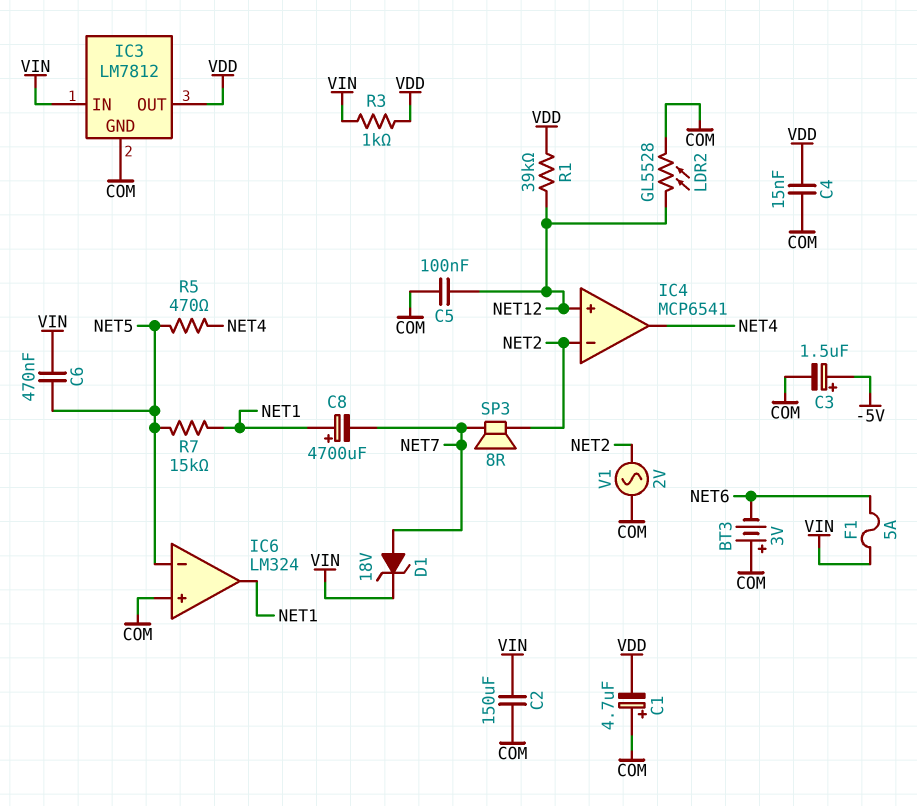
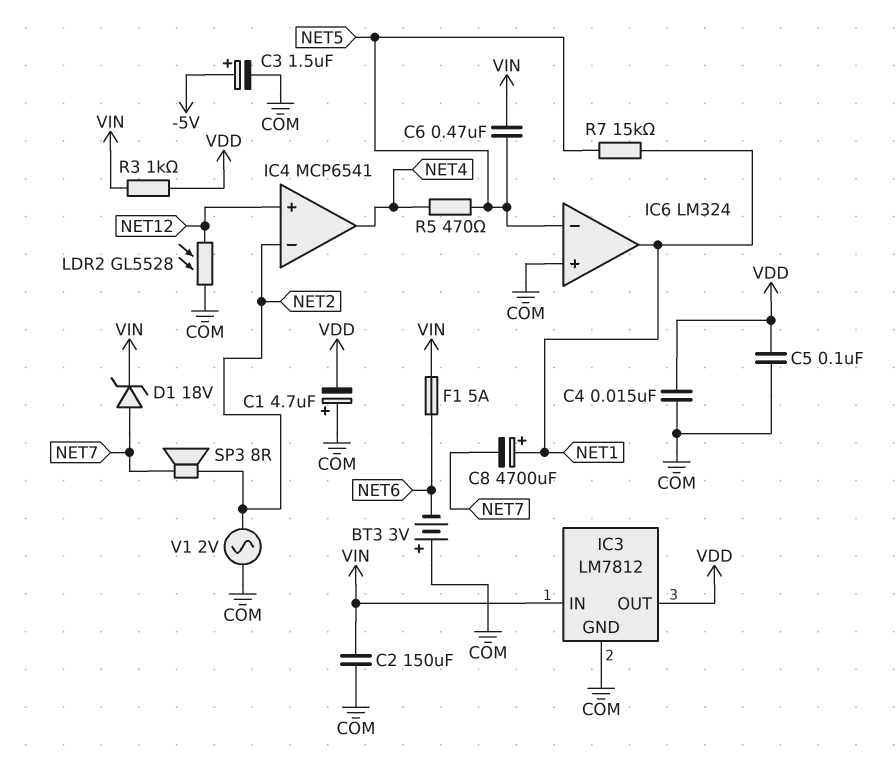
C5: 100nF (COM, NET12) -> 100nF (COM, VDD)
R1: 39k (NET12, VDD) -> none

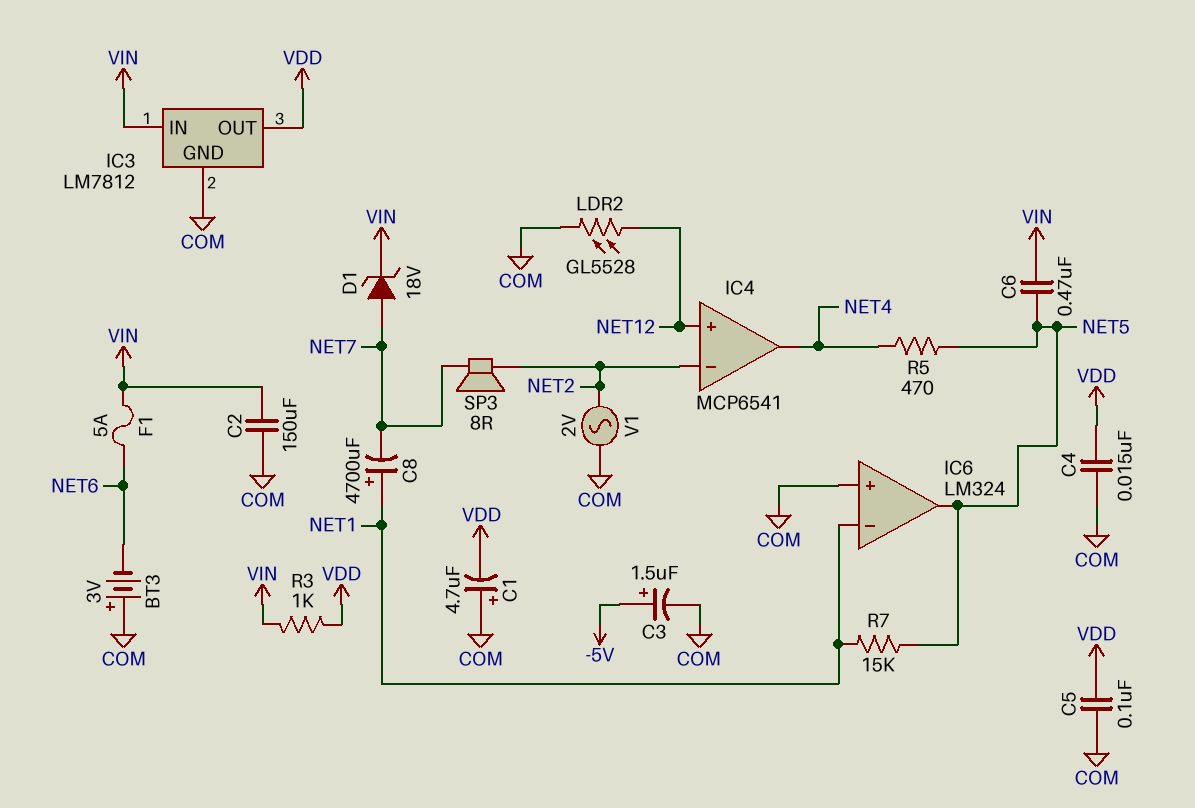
IC6 pin in-: NET5 -> NET1
IC6 pin out: NET1 -> NET5

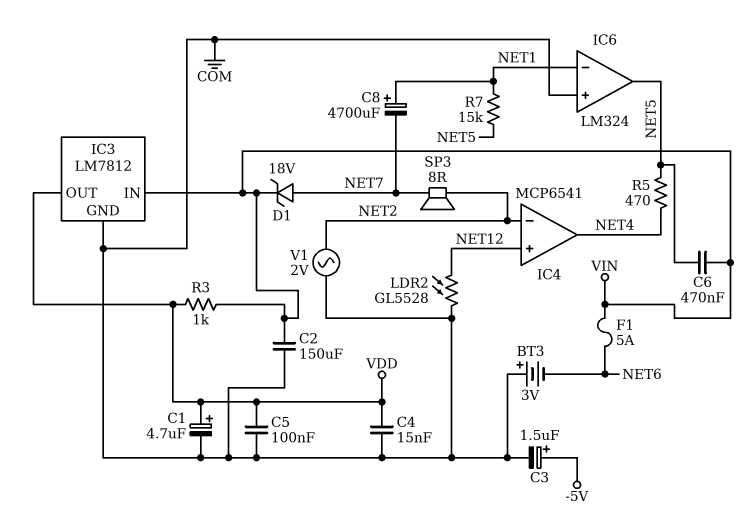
C1: 4.7uF (plus COM, minus VDD) -> 4.7uF (plus VDD, minus COM)

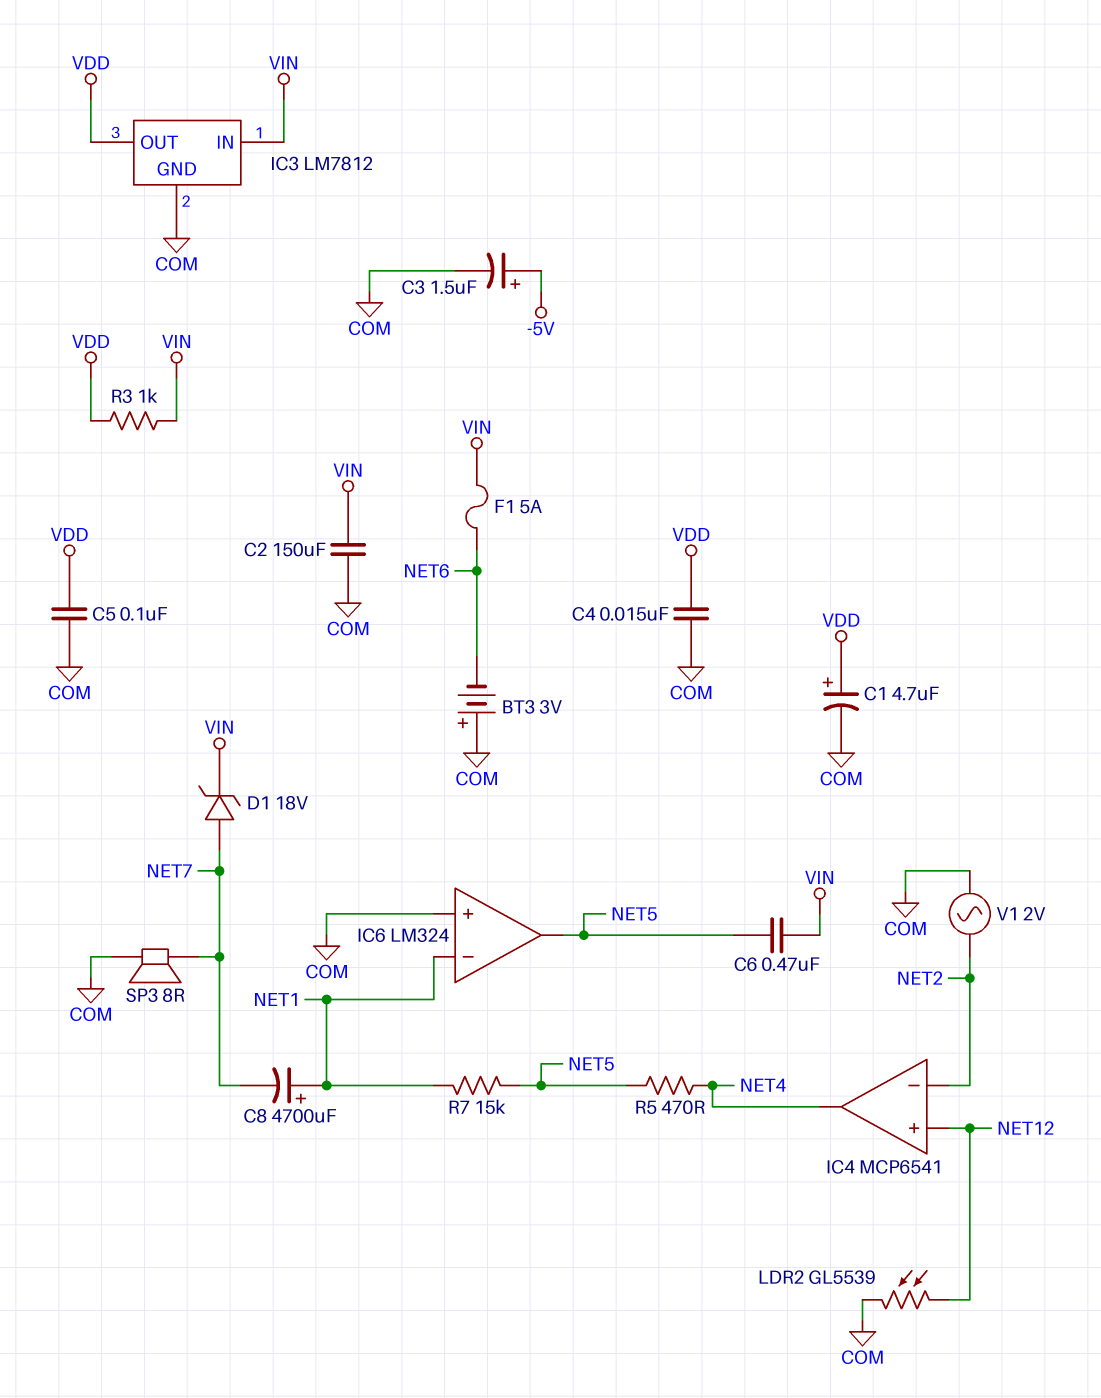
LDR2: GL5528 (COM, NET12) -> GL5539 (COM, NET12)
SP3: speaker 8R (NET2, NET7) -> speaker 8R (COM, NET7)

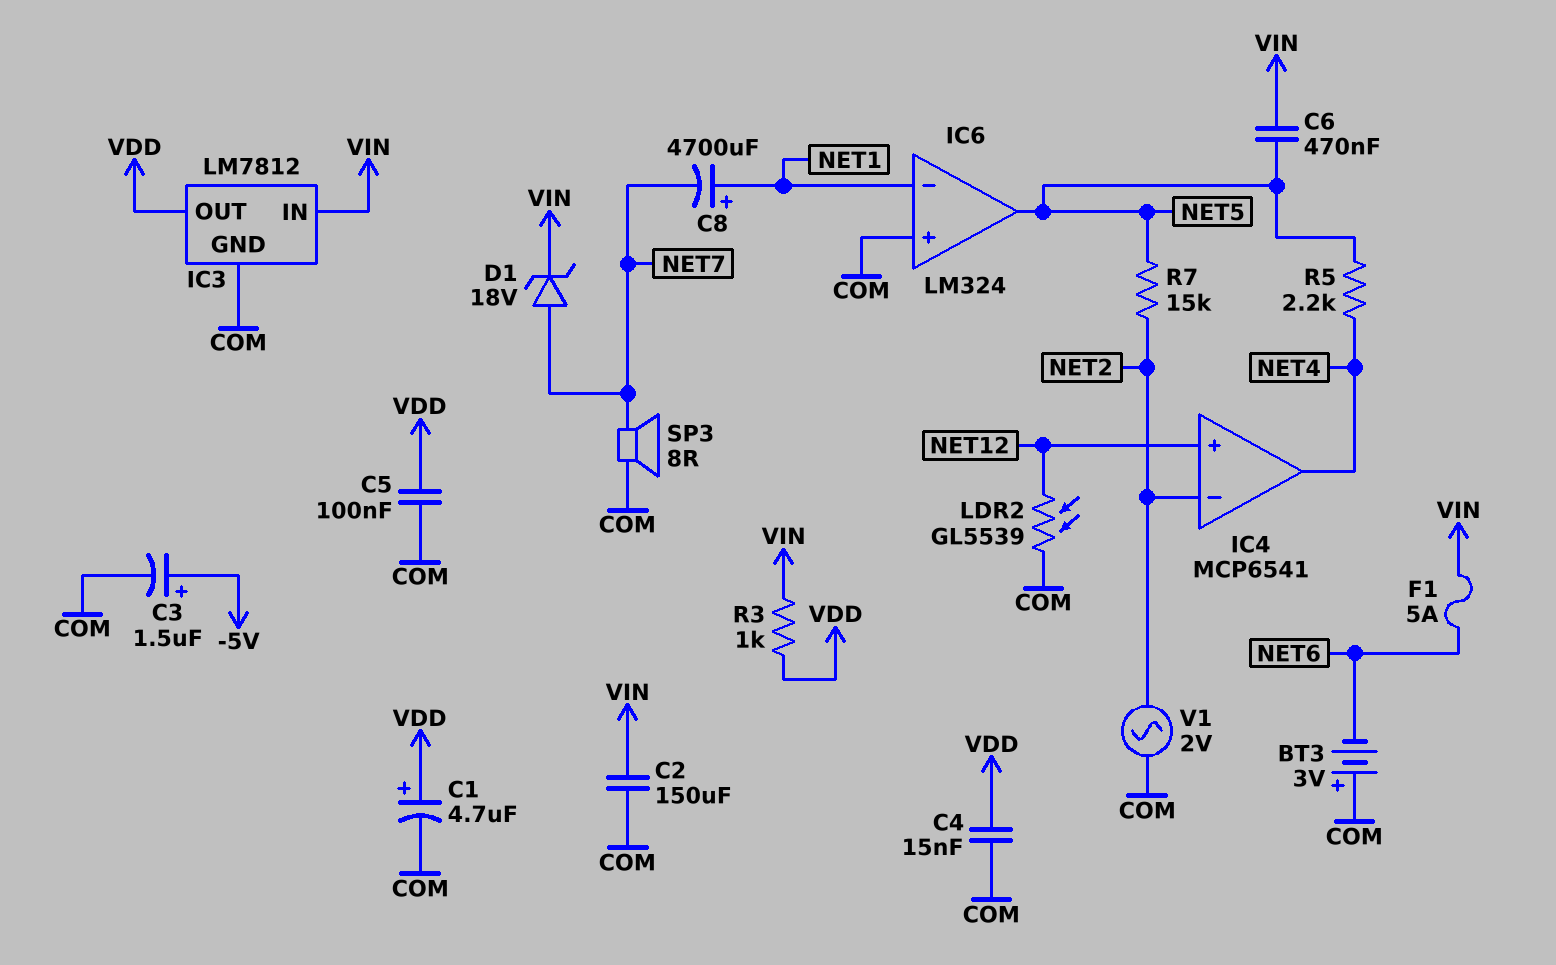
R5: 470 (NET4, NET5) -> 2.2k (NET4, NET5)
R7: 15k (NET1, NET5) -> 15k (NET2, NET5)

